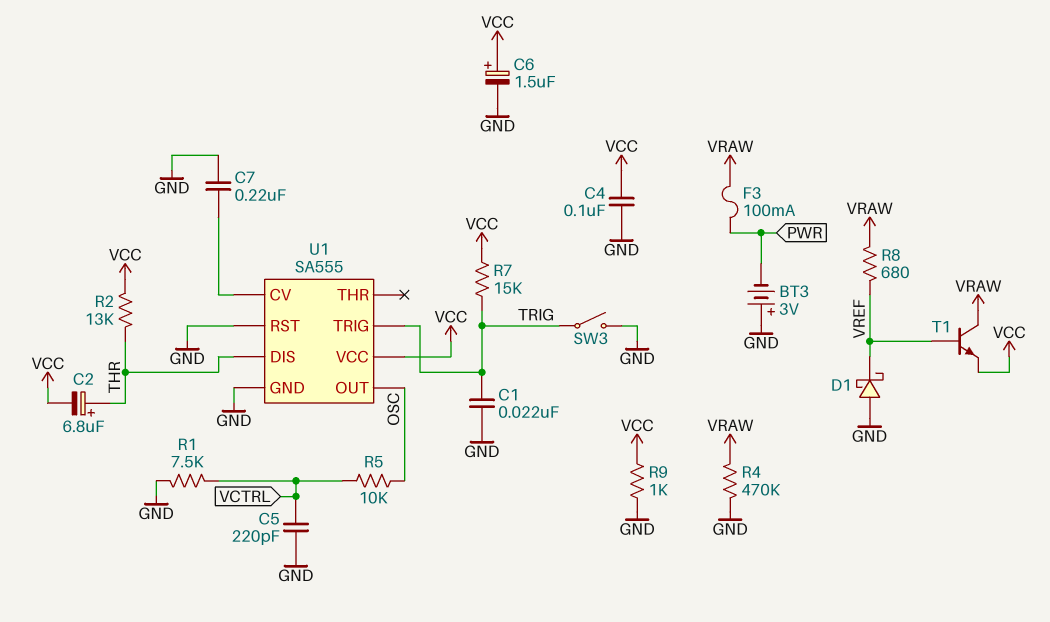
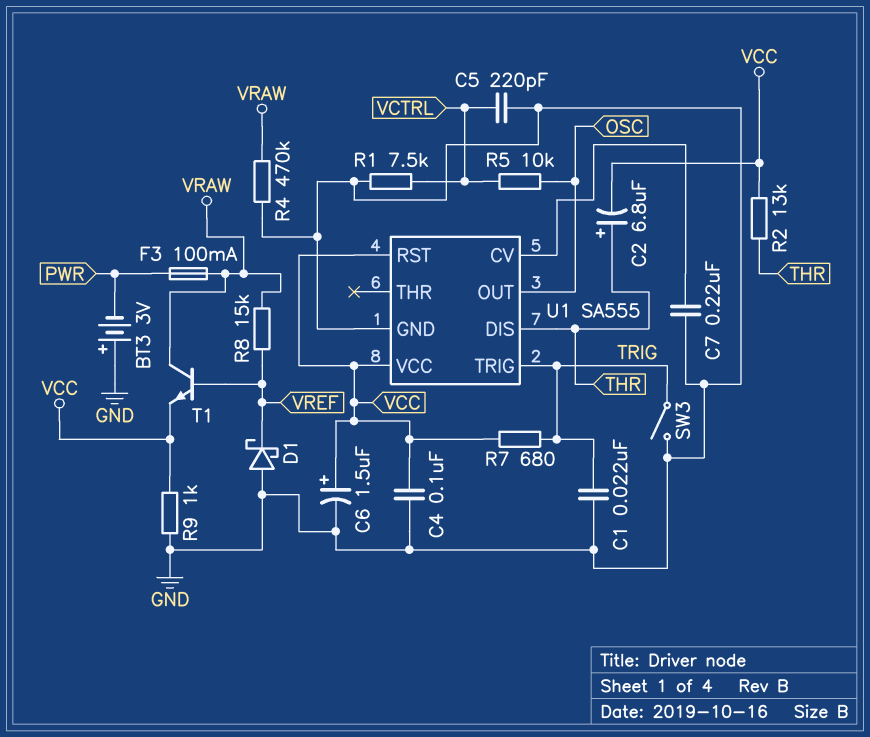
R7: 15k (TRIG, VCC) -> 680 (TRIG, VCC)
R8: 680 (VRAW, VREF) -> 15k (VRAW, VREF)
U1 pin RST: GND -> VCC

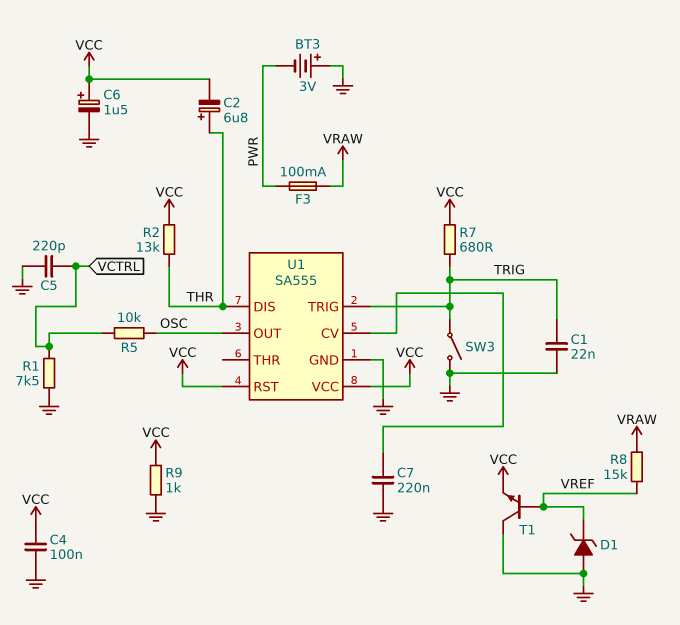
D1: schottky (A GND, K VREF) -> zener (A GND, K VREF)
R4: 470k (GND, VRAW) -> none
T1: NPN (B VREF, C VRAW, E VCC) -> NPN (B VREF, C GND, E VCC)

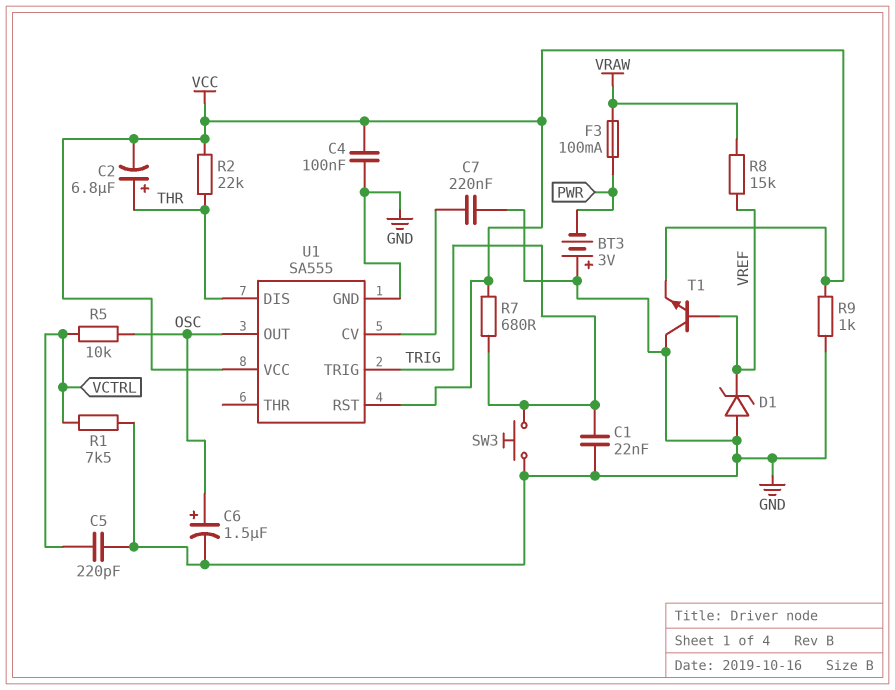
C6: 1.5uF (plus VCC, minus GND) -> 1.5uF (plus OSC, minus GND)
R2: 13k (THR, VCC) -> 22k (THR, VCC)
SW3: switch (GND, TRIG) -> button (GND, TRIG)

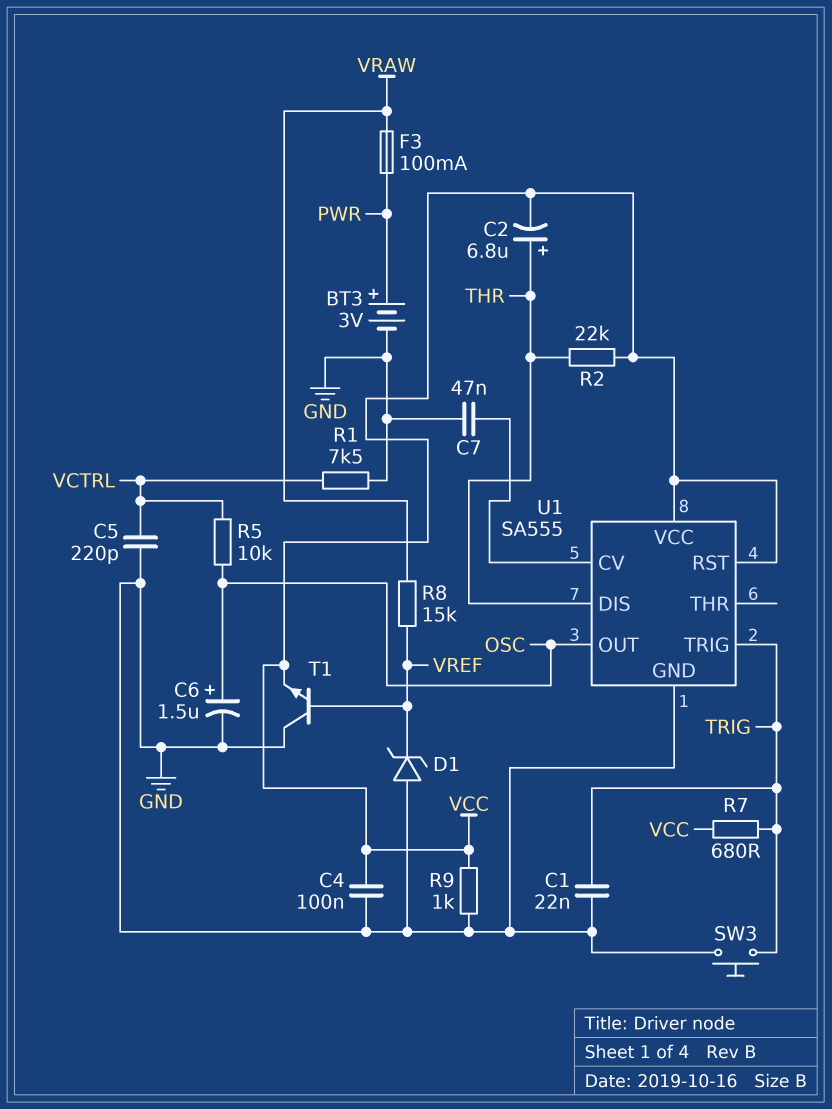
BT3: 3V (plus GND, minus PWR) -> 3V (plus PWR, minus GND)
C7: 220nF (GND, U1/CV) -> 47nF (GND, U1/CV)

